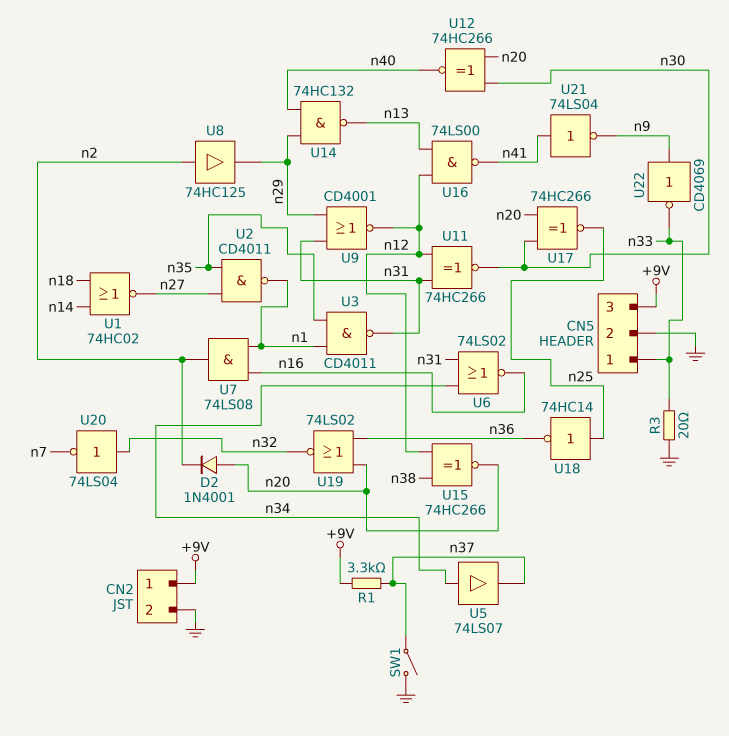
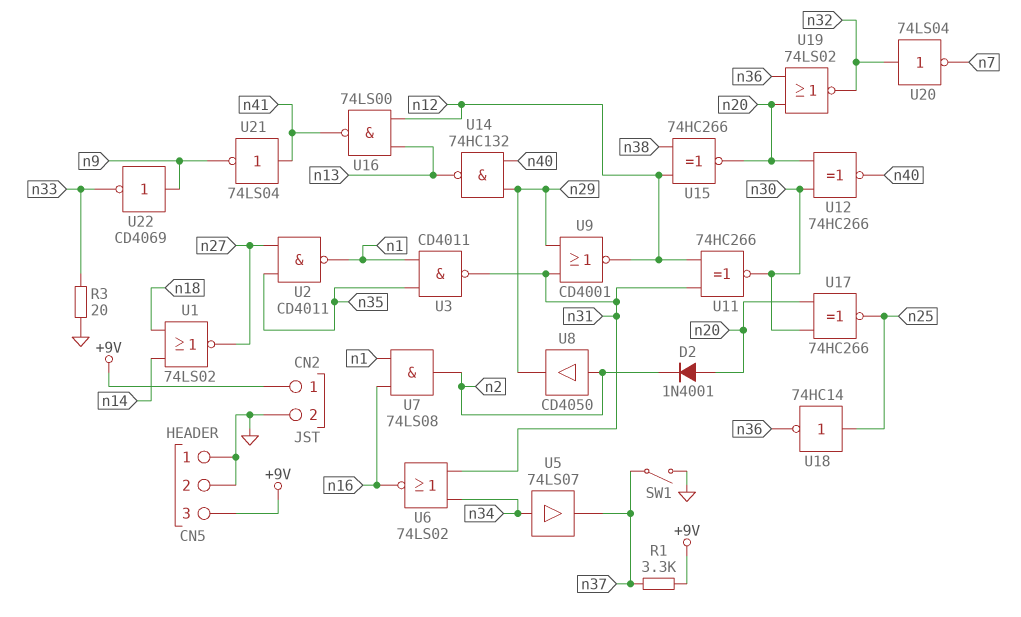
CN5 pin 1: n33 -> GND
U1: NOR 74HC02 (in n14, in n18, out n27) -> NOR 74LS02 (in n14, in n18, out n27)
U8: buffer 74HC125 (in n2, out n29) -> buffer CD4050 (in n2, out n29)

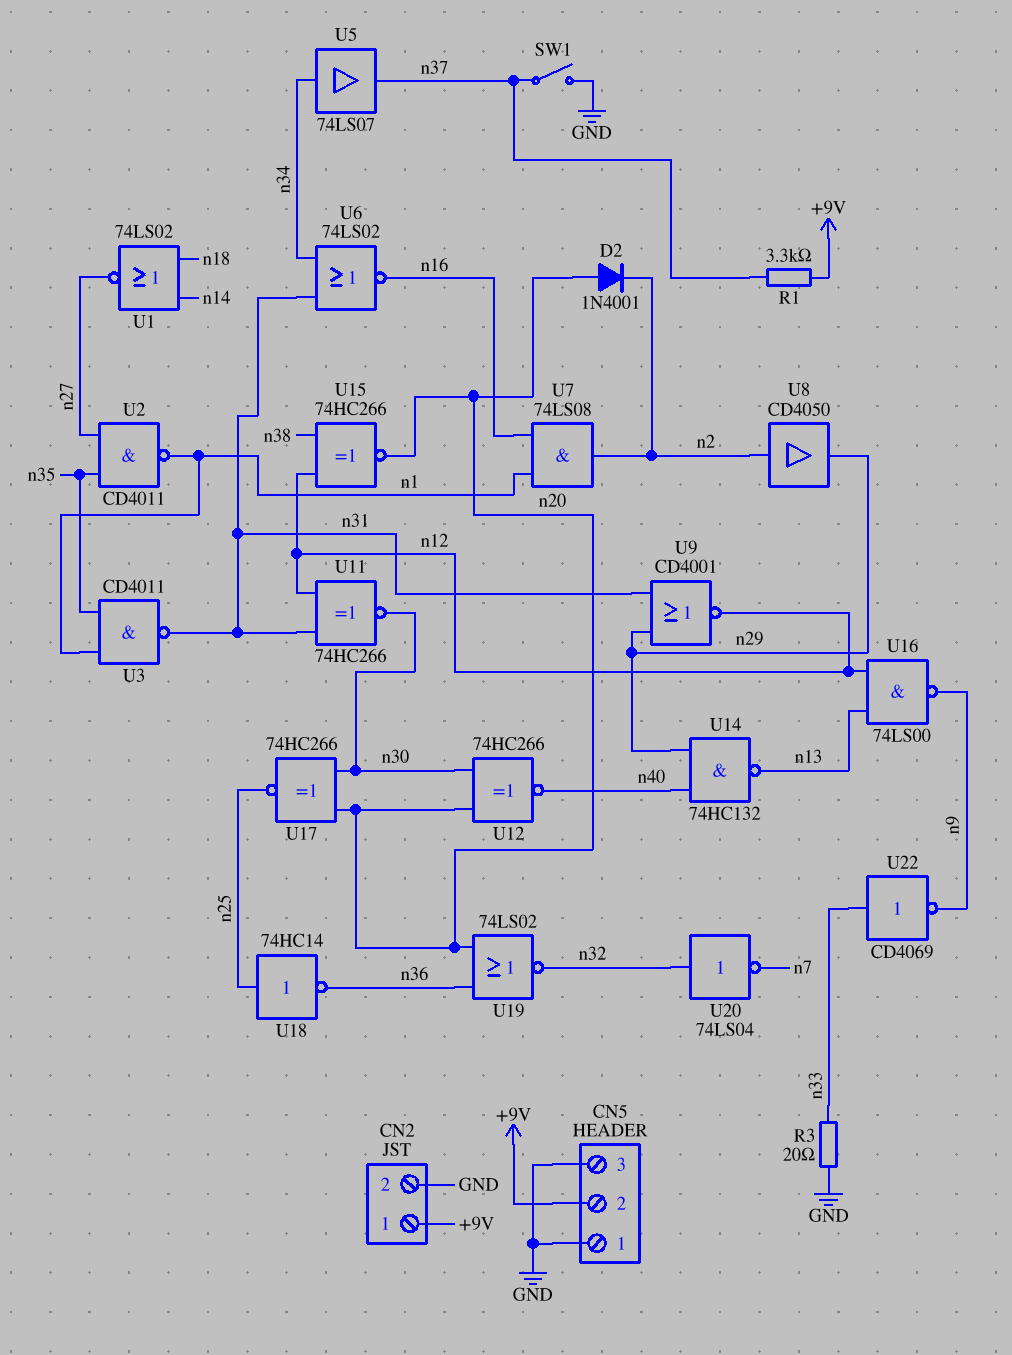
CN5 pin 2: GND -> +9V
CN5 pin 3: +9V -> GND
U16: NAND 74LS00 (in n12, in n13, out n41) -> NAND 74LS00 (in n12, in n13, out n9)
U21: NOT 74LS04 (in n41, out n9) -> none
U22: NOT CD4069 (in n9, out n33) -> NOT CD4069 (in n33, out n9)

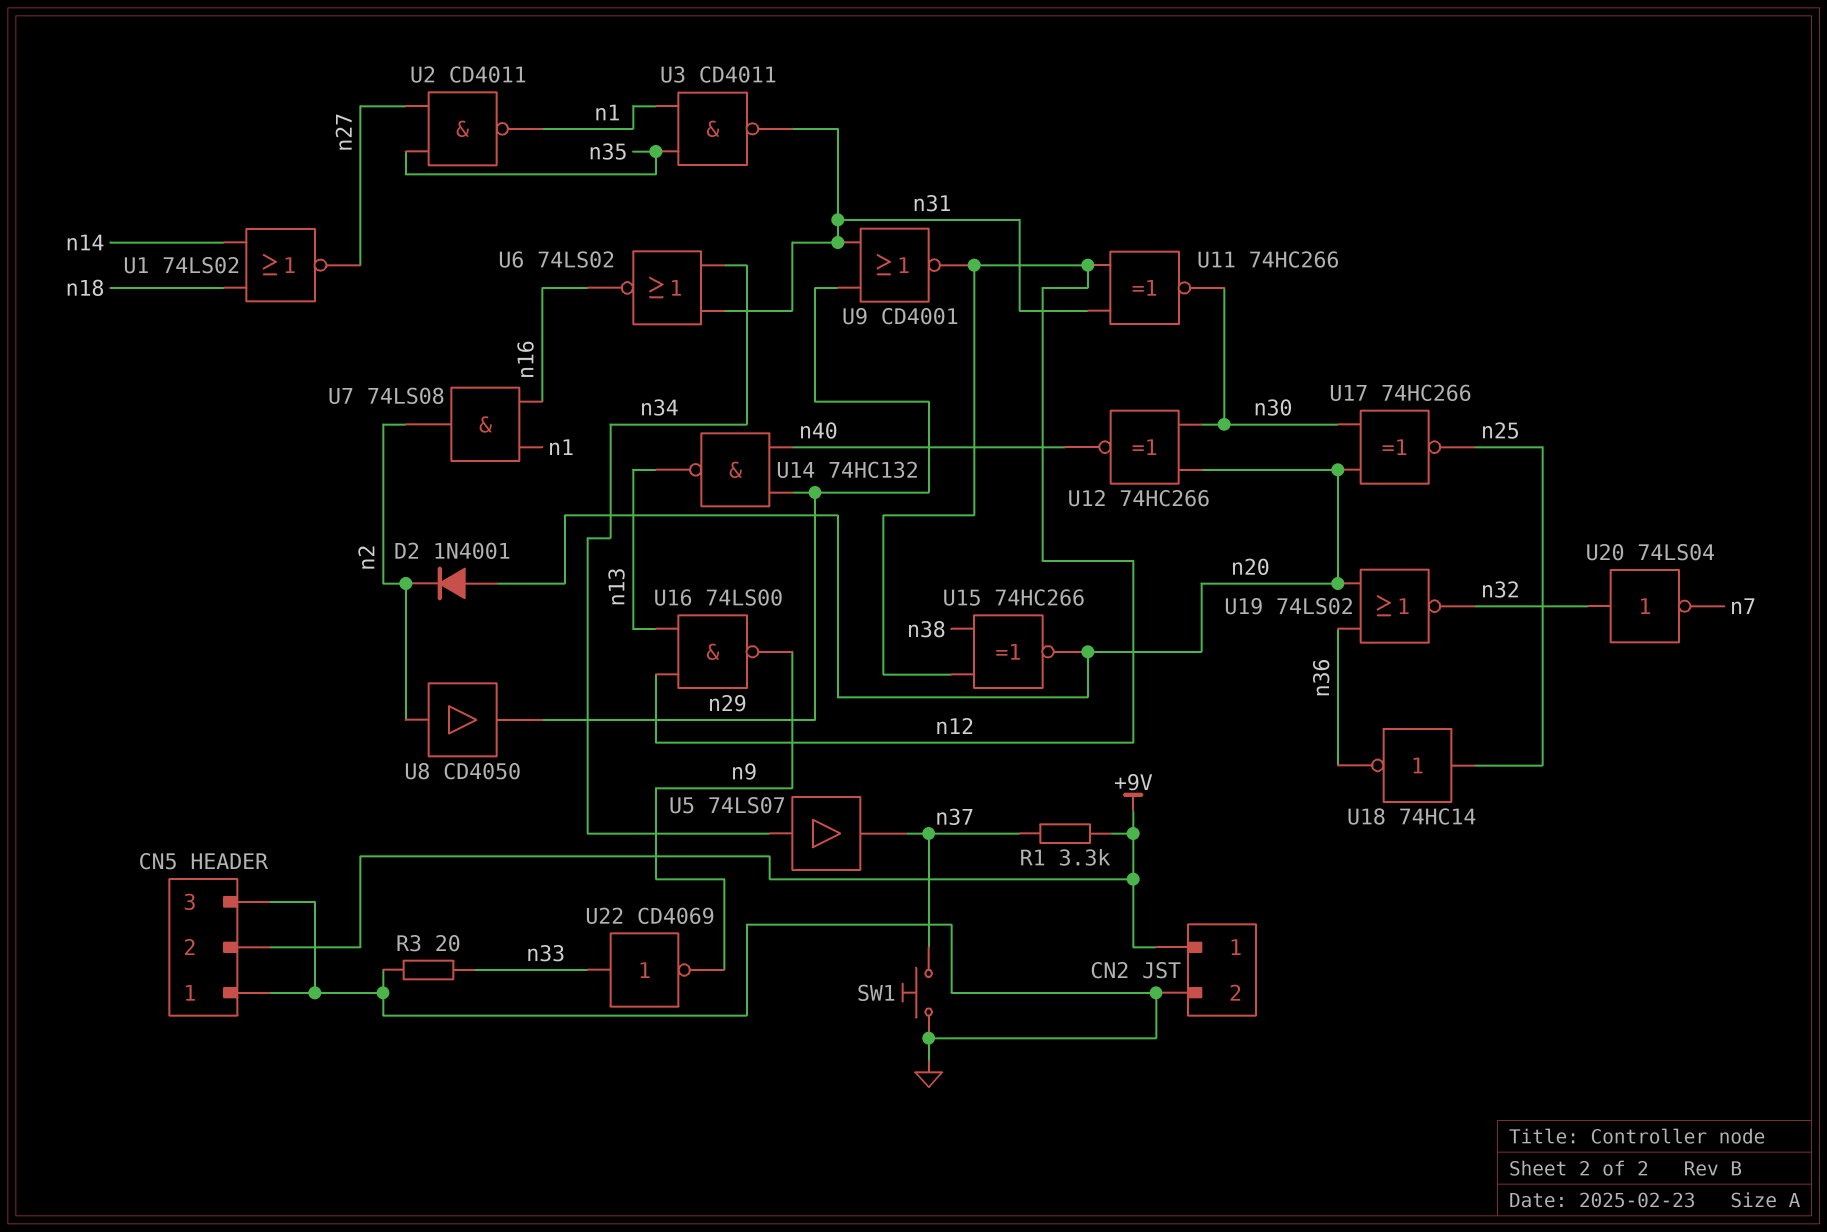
SW1: switch (GND, n37) -> button (GND, n37)

